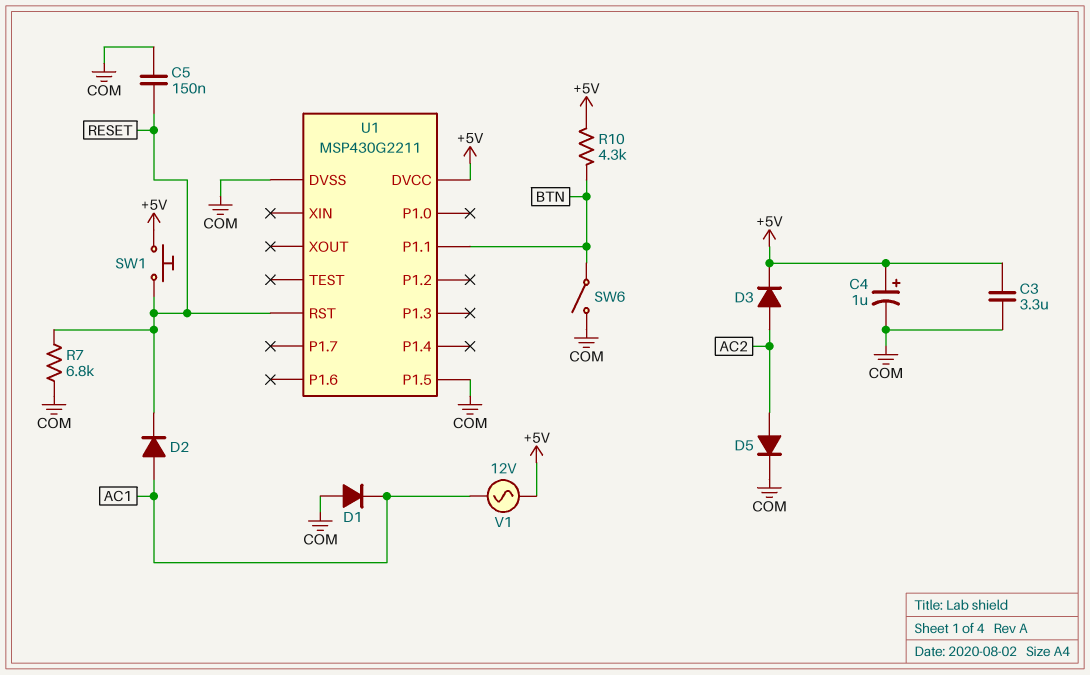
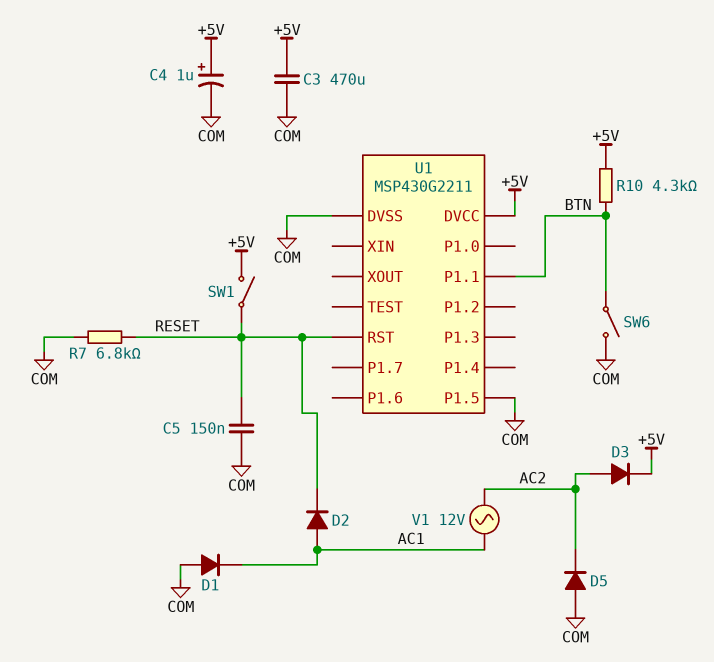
C3: 3.3uF (+5V, COM) -> 470uF (+5V, COM)
D5: diode (A AC2, K COM) -> diode (A COM, K AC2)
SW1: button (+5V, RESET) -> switch (+5V, RESET)
V1: AC 12V (+5V, AC1) -> AC 12V (AC1, AC2)

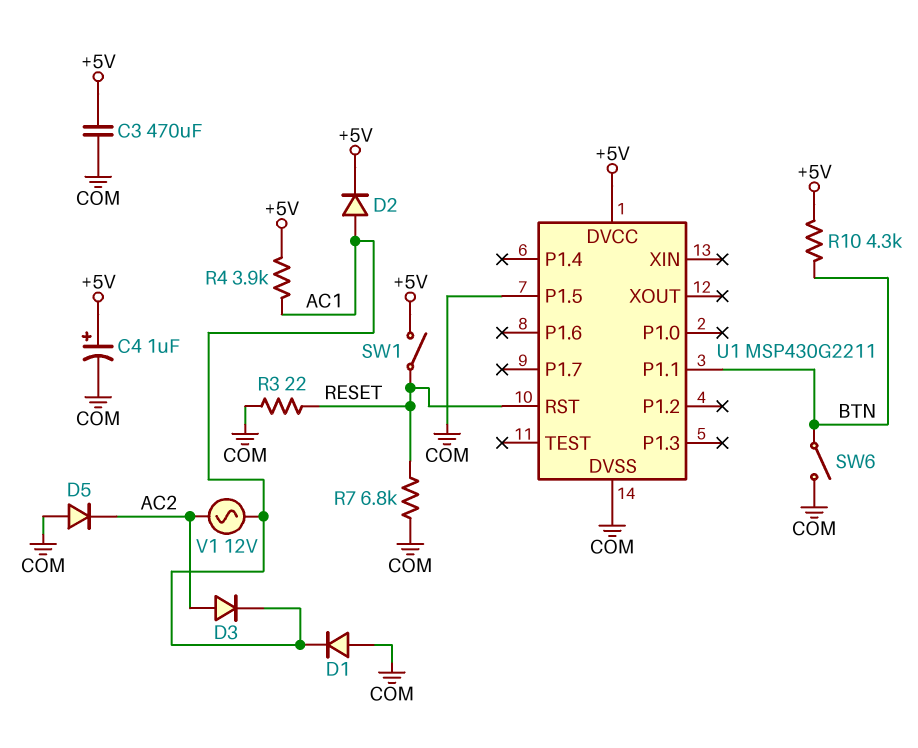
C5: 150nF (COM, RESET) -> none
D2: diode (A AC1, K RESET) -> diode (A AC1, K +5V)
D3: diode (A AC2, K +5V) -> diode (A AC2, K AC1)
R3: none -> 22 (COM, RESET)
R4: none -> 3.9k (+5V, AC1)

